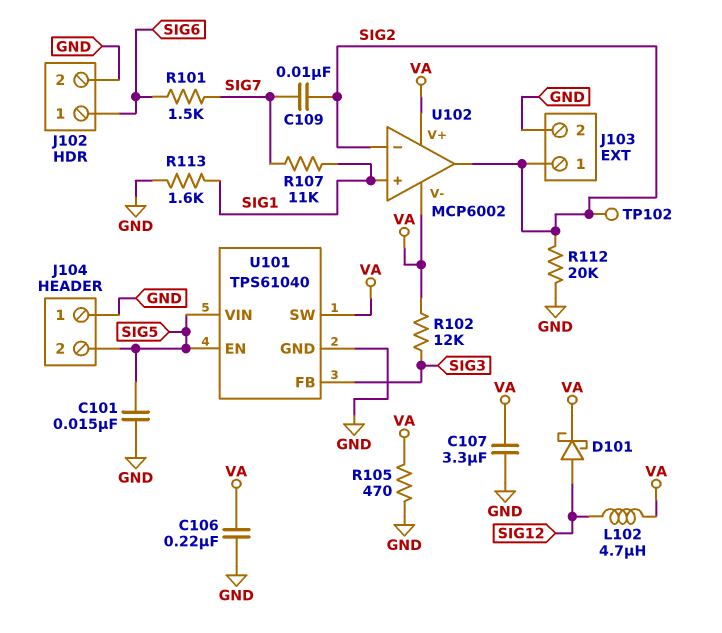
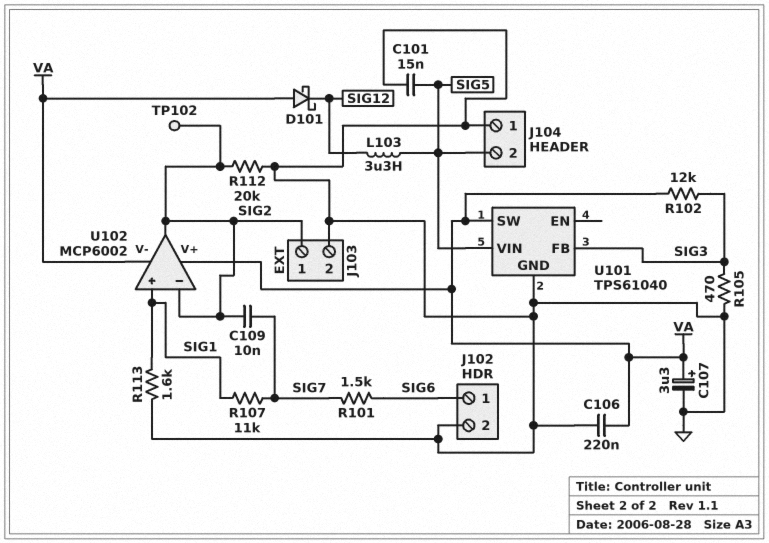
C107: 3.3uF (GND, VA) -> 3.3uF (plus VA, minus GND)
D101: schottky (A SIG12, K VA) -> schottky (A VA, K SIG12)
L102: 4.7uH (SIG12, VA) -> none
L103: none -> 3.3uH (SIG5, SIG12)
R105: 470 (GND, VA) -> 470 (GND, SIG3)
U101 pin EN: SIG5 -> none

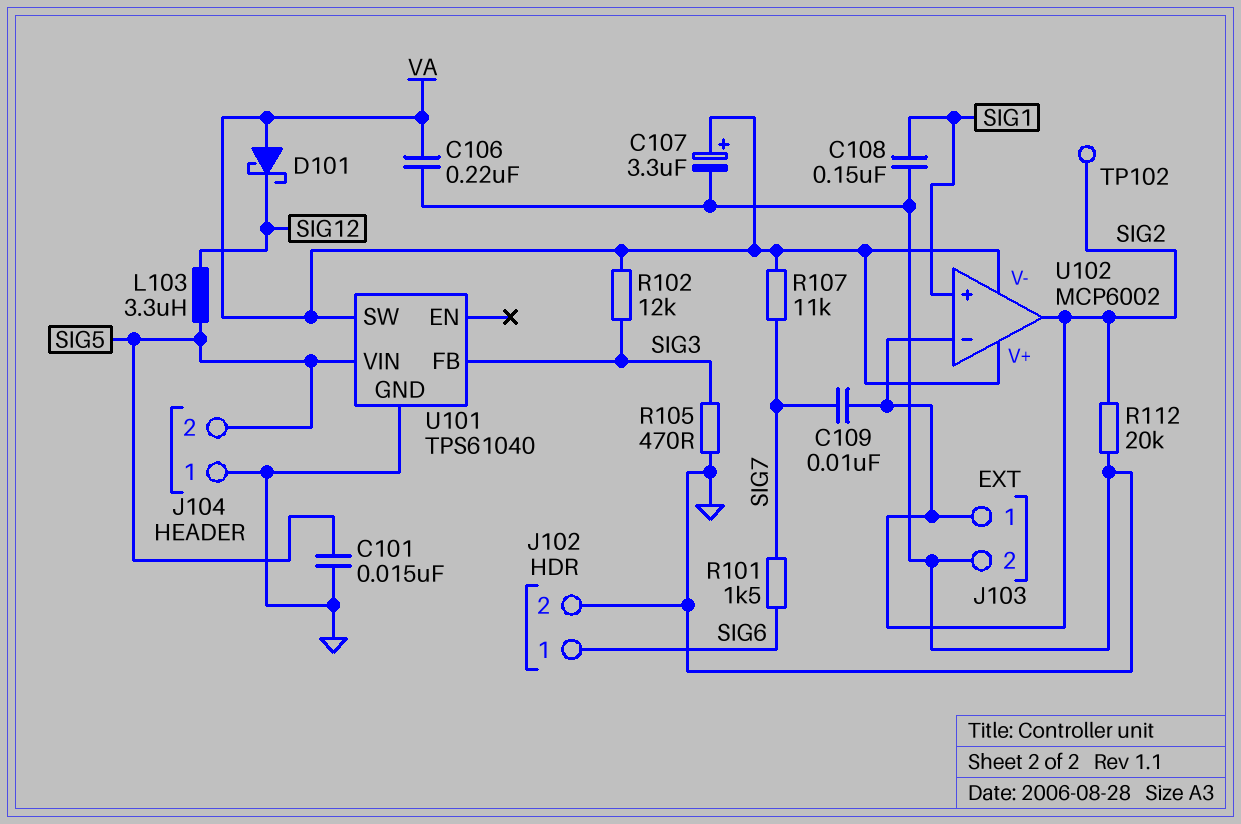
C108: none -> 150nF (GND, SIG1)
R107: 11k (SIG1, SIG7) -> 11k (SIG7, VA)
R113: 1.6k (GND, SIG1) -> none

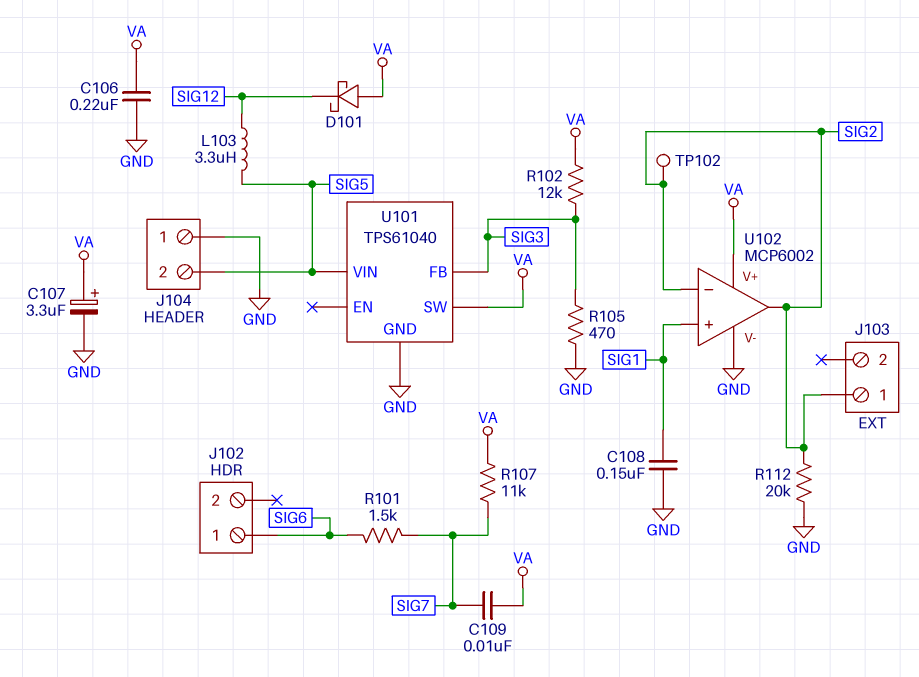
C101: 15nF (GND, SIG5) -> none
C109: 10nF (SIG2, SIG7) -> 10nF (SIG7, VA)
J102 pin 2: GND -> none
J103 pin 2: GND -> none
U102 pin V-: VA -> GND

